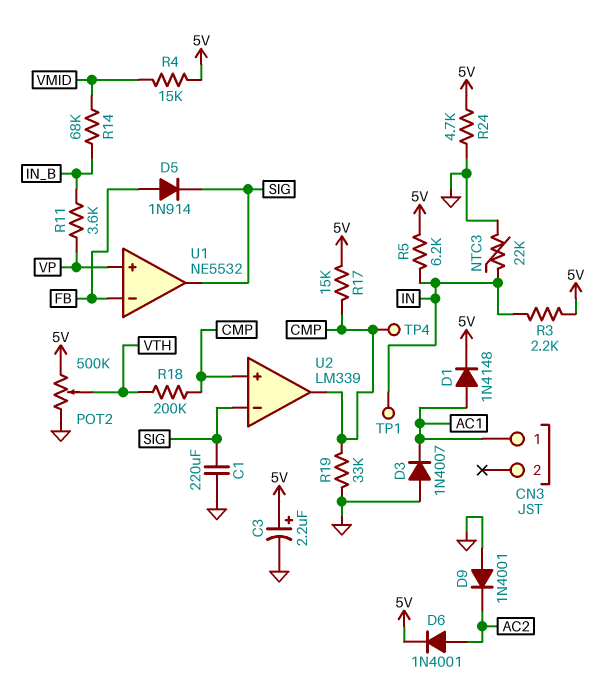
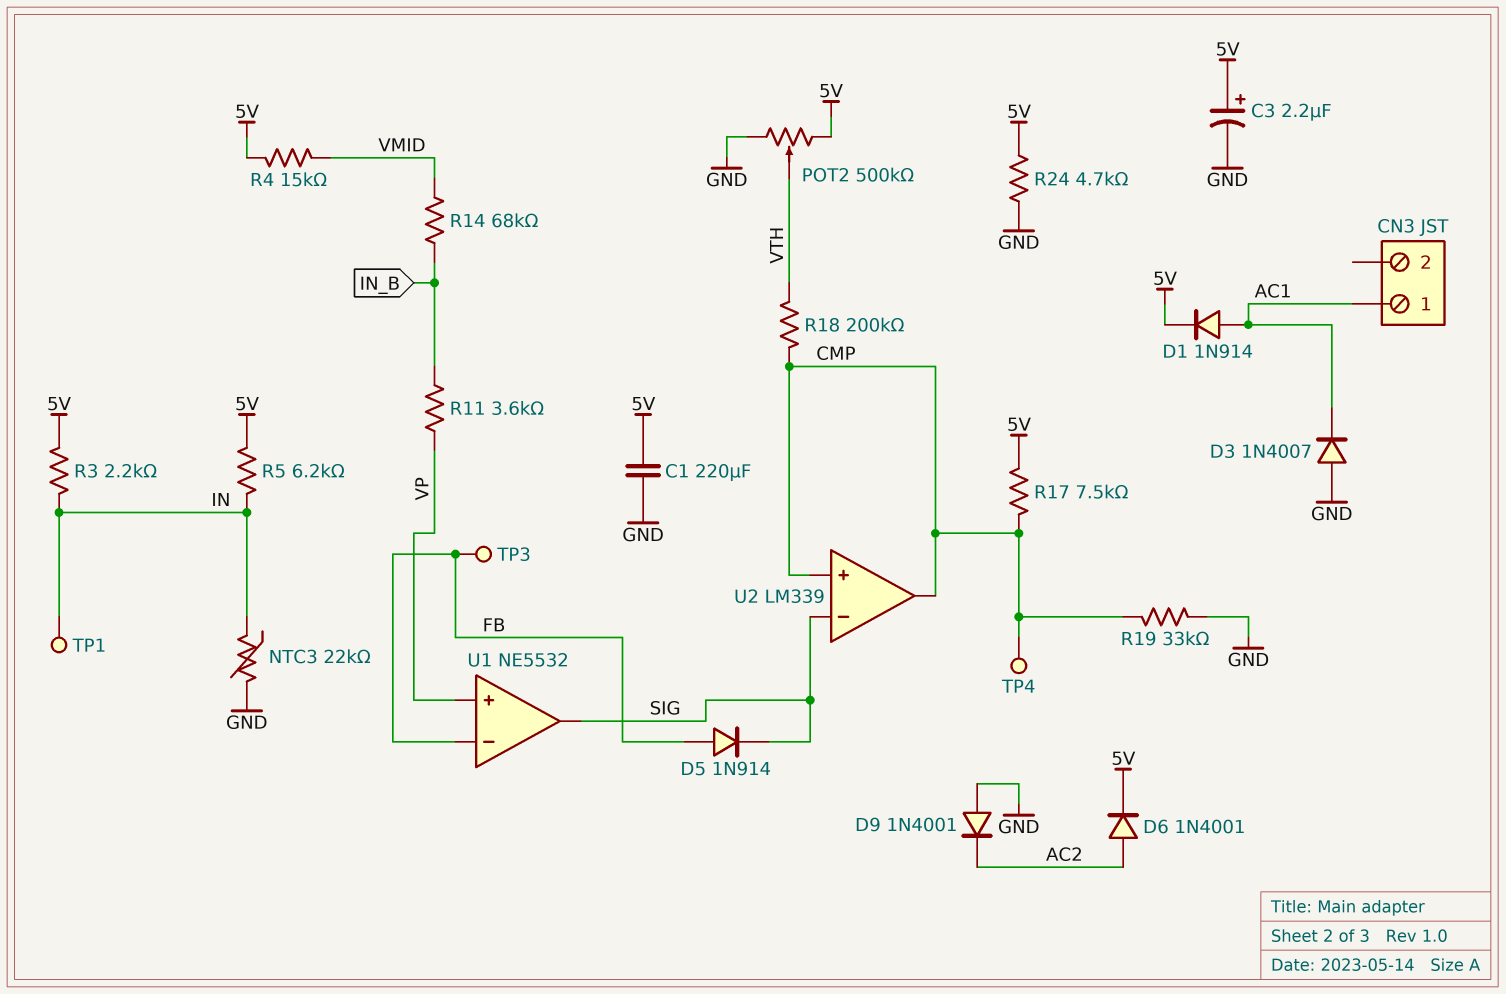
C1: 220uF (GND, SIG) -> 220uF (5V, GND)
D1: diode 1N4148 (A AC1, K 5V) -> diode 1N914 (A AC1, K 5V)
R17: 15k (5V, CMP) -> 7.5k (5V, CMP)
TP3: none -> test point (FB)

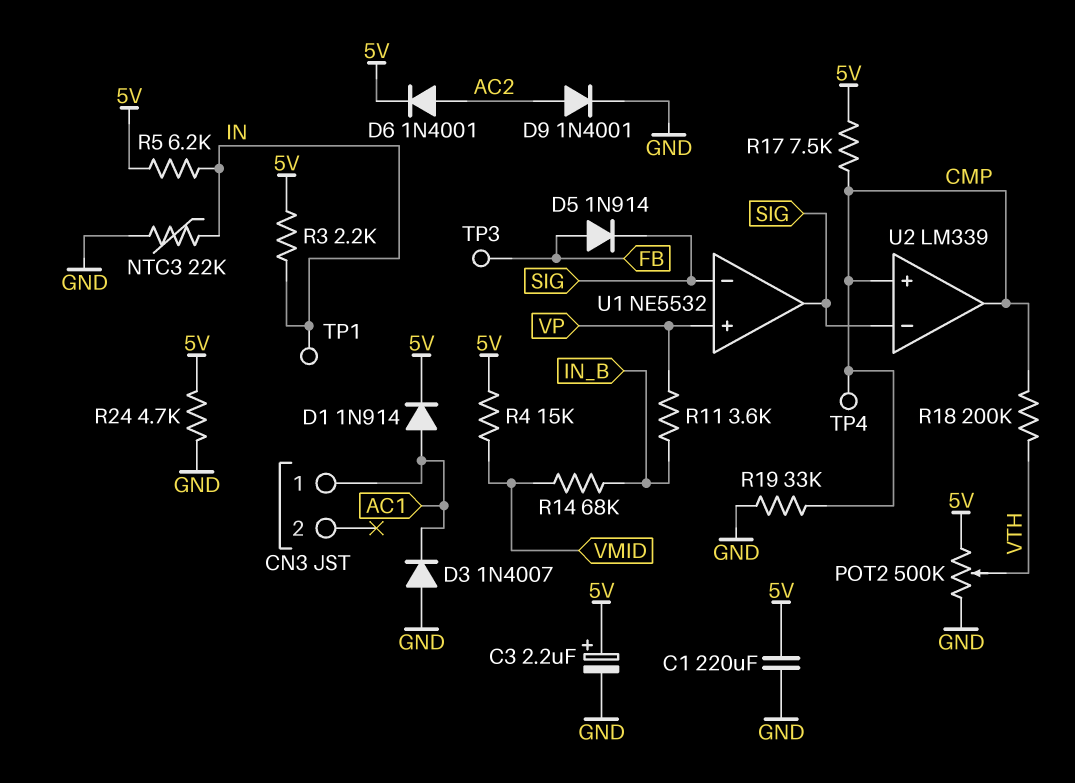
D9: diode 1N4001 (A GND, K AC2) -> diode 1N4001 (A AC2, K GND)
U1 pin in-: FB -> SIG

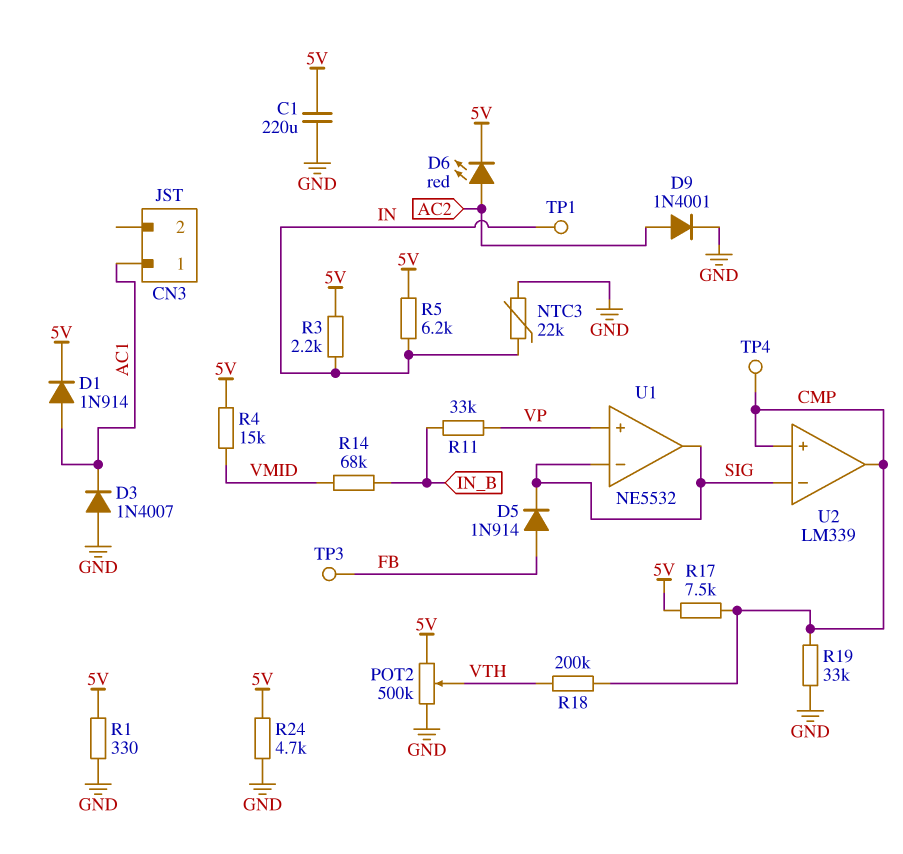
C3: 2.2uF (plus 5V, minus GND) -> none
D6: diode 1N4001 (A AC2, K 5V) -> LED red (A AC2, K 5V)
R1: none -> 330 (5V, GND)
R11: 3.6k (IN_B, VP) -> 33k (IN_B, VP)

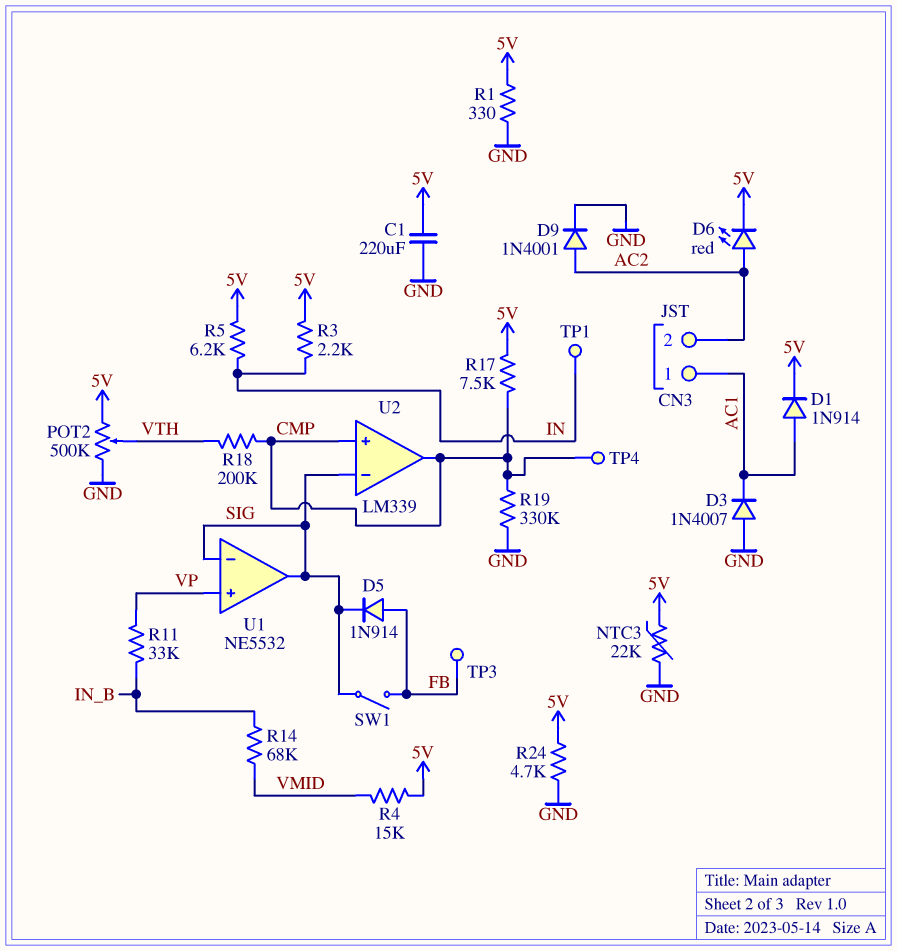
CN3 pin 2: none -> AC2
NTC3: 22k (GND, IN) -> 22k (5V, GND)
R19: 33k (CMP, GND) -> 330k (CMP, GND)
SW1: none -> switch (FB, SIG)

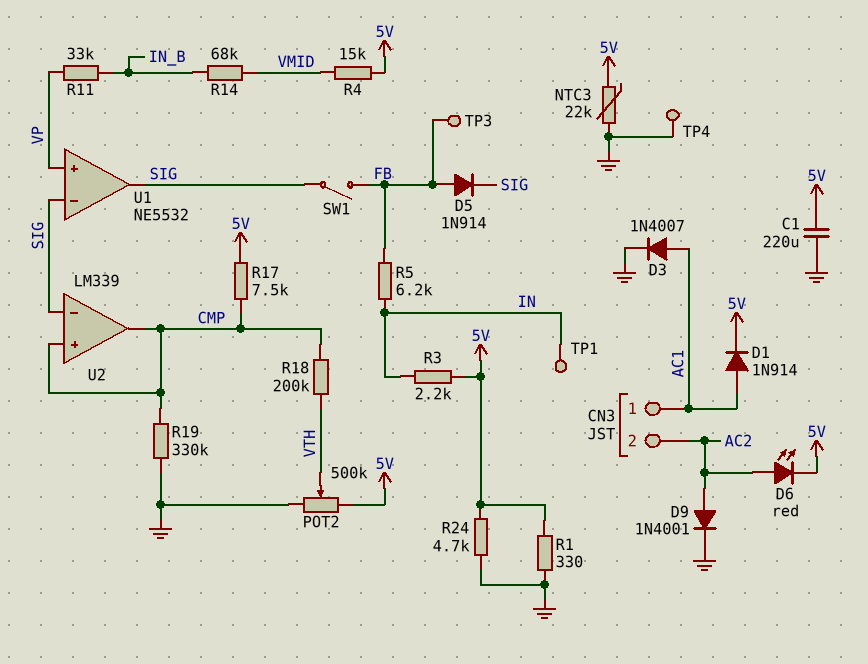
D3: diode 1N4007 (A GND, K AC1) -> diode 1N4007 (A AC1, K GND)
R5: 6.2k (5V, IN) -> 6.2k (FB, IN)
TP4: test point (CMP) -> test point (GND)

